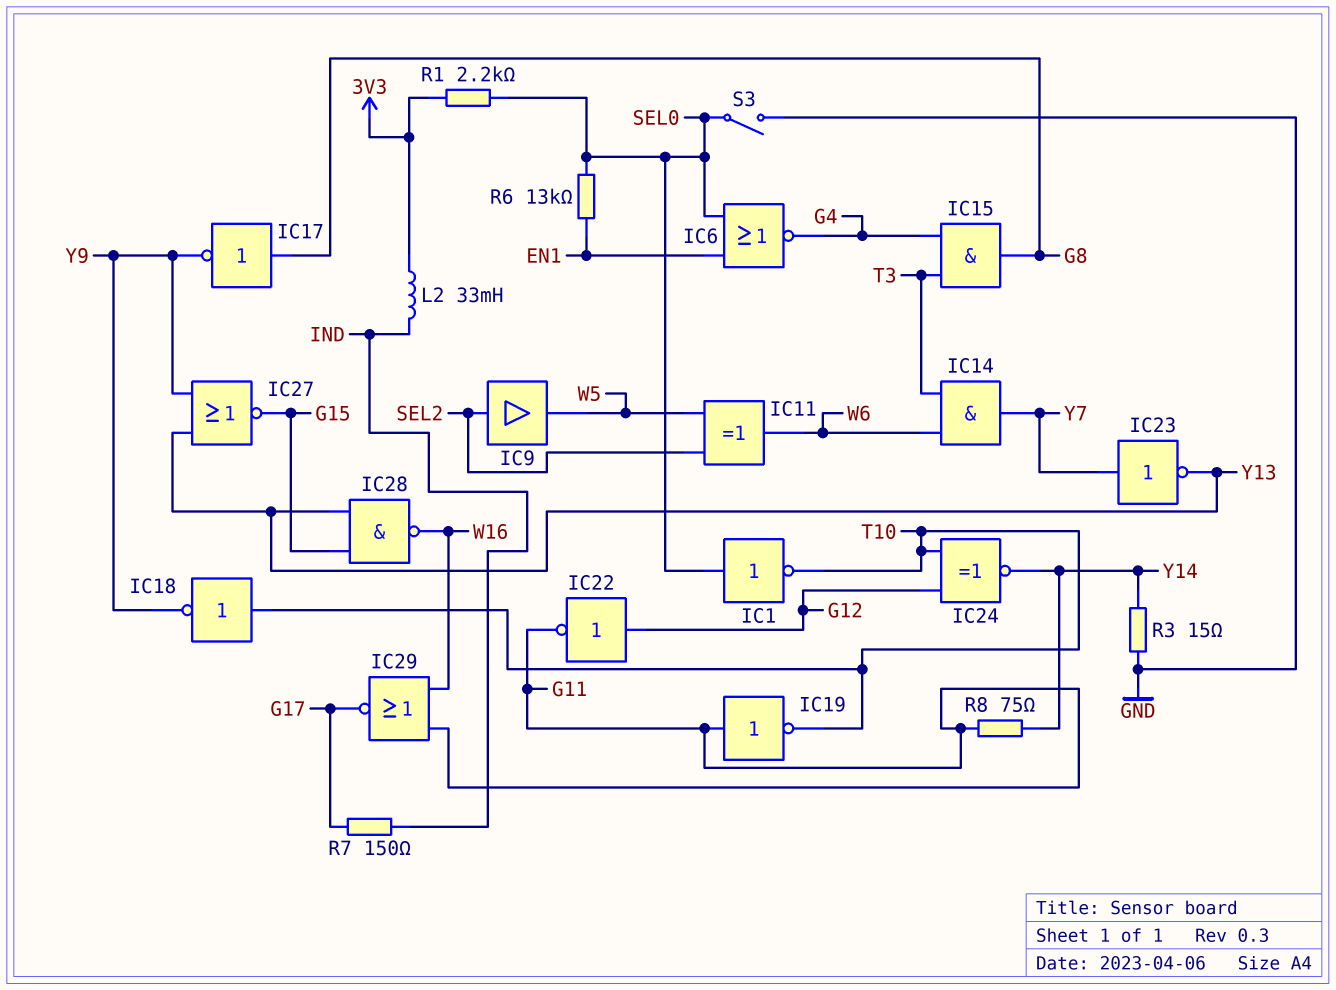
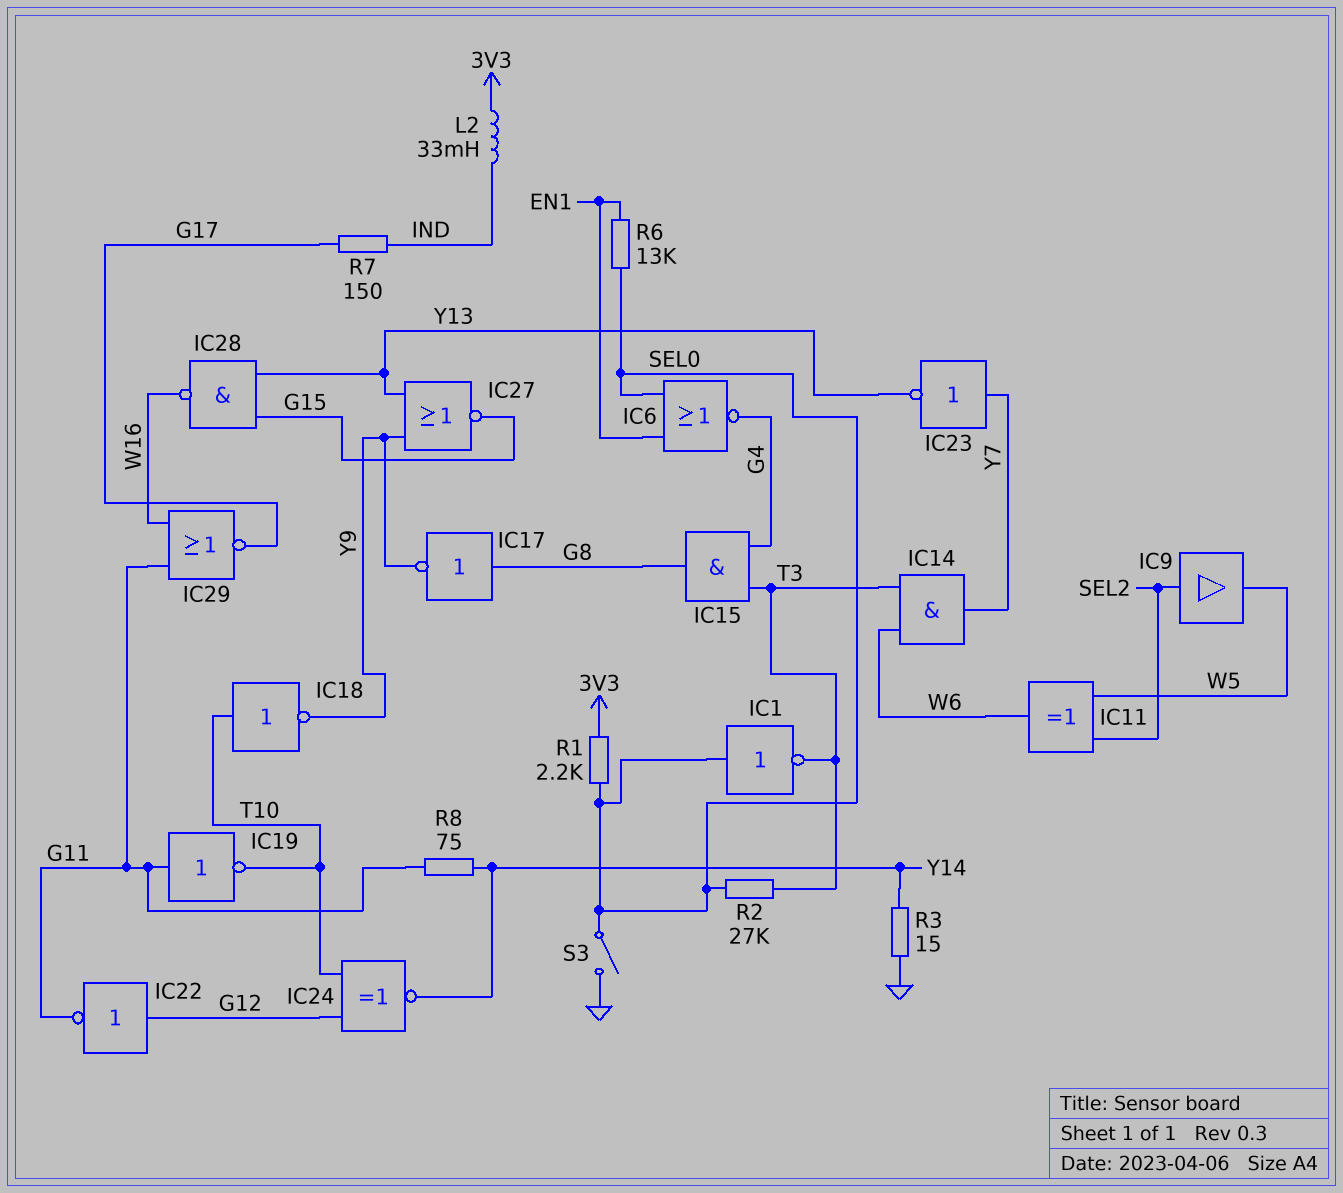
IC1: NOT (in SEL0, out T10) -> NOT (in SEL0, out T3)
R2: none -> 27k (SEL0, T3)

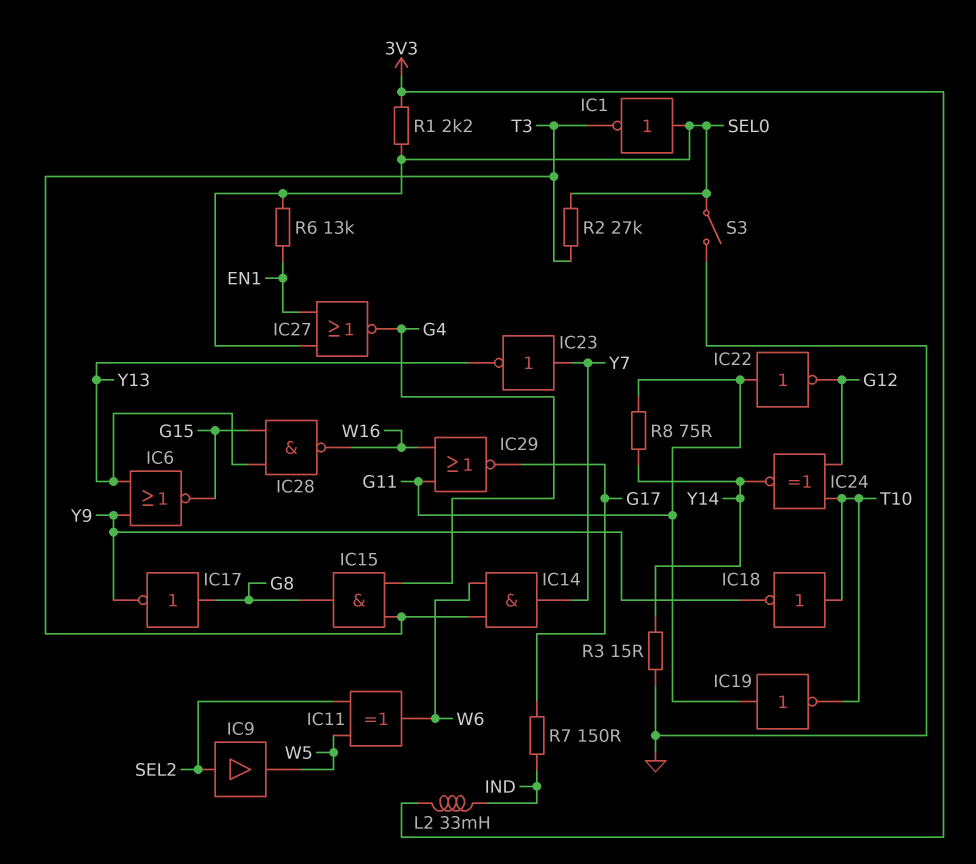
IC6: NOR (in EN1, in SEL0, out G4) -> NOR (in Y9, in Y13, out G15)
IC22: NOT (in G12, out G11) -> NOT (in G11, out G12)
IC27: NOR (in Y9, in Y13, out G15) -> NOR (in EN1, in SEL0, out G4)

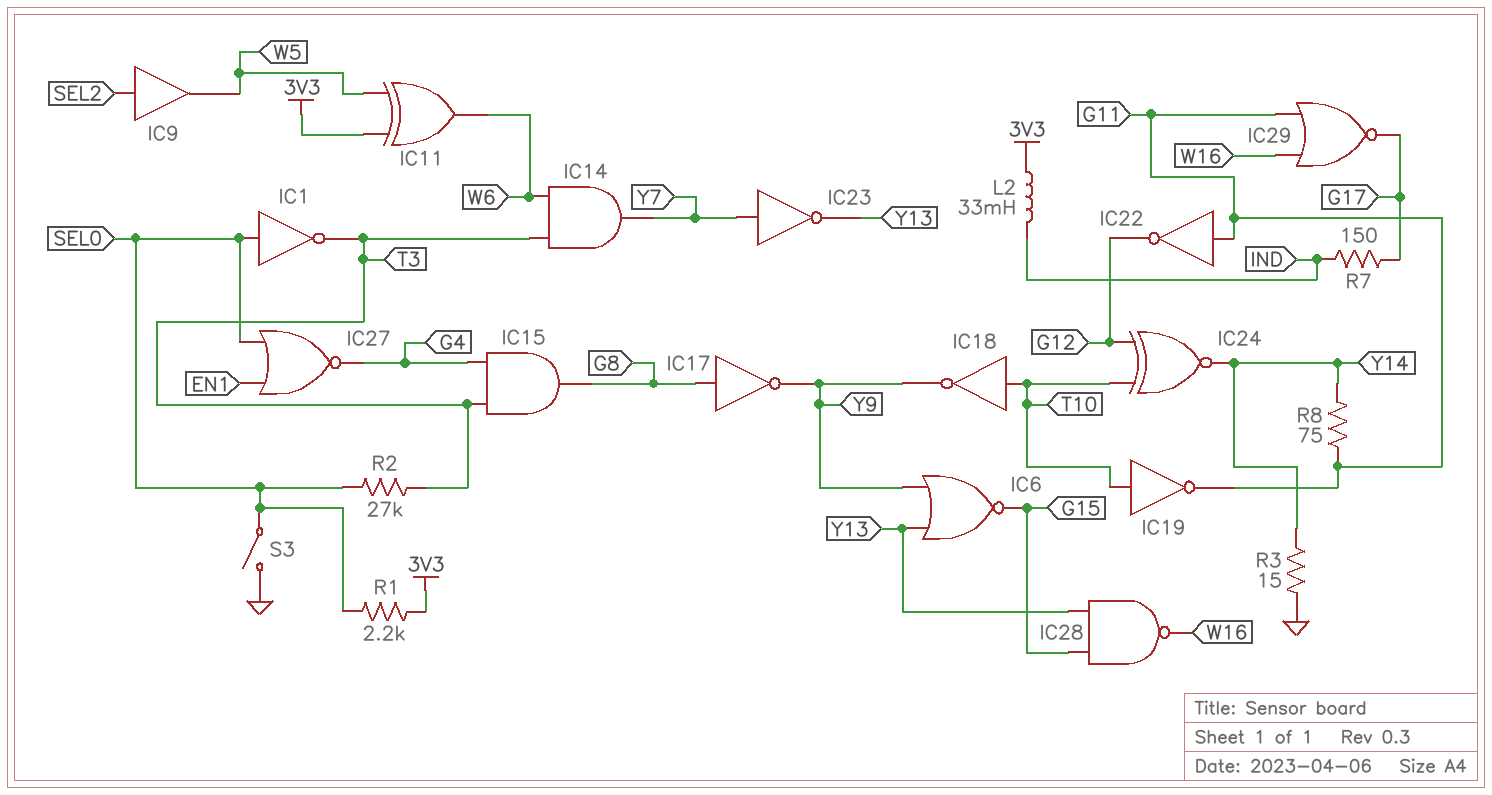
IC11: XOR (in SEL2, in W5, out W6) -> XOR (in 3V3, in W5, out W6)
IC19: NOT (in G11, out T10) -> NOT (in T10, out G11)
R6: 13k (EN1, SEL0) -> none

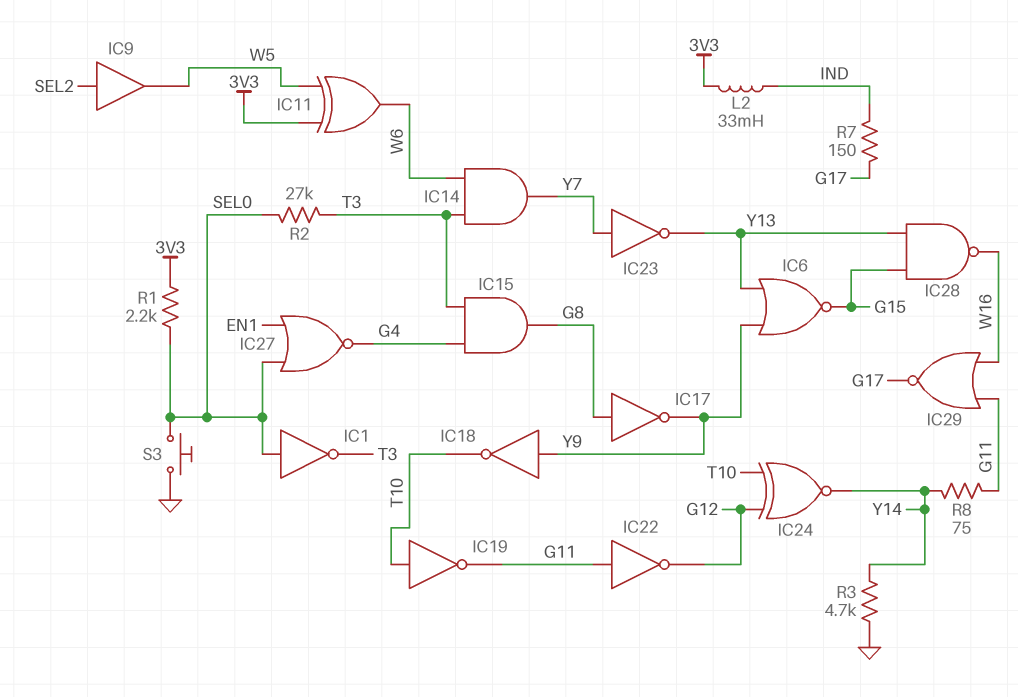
IC18: NOT (in T10, out Y9) -> NOT (in Y9, out T10)
R3: 15 (GND, Y14) -> 4.7k (GND, Y14)
S3: switch (GND, SEL0) -> button (GND, SEL0)

